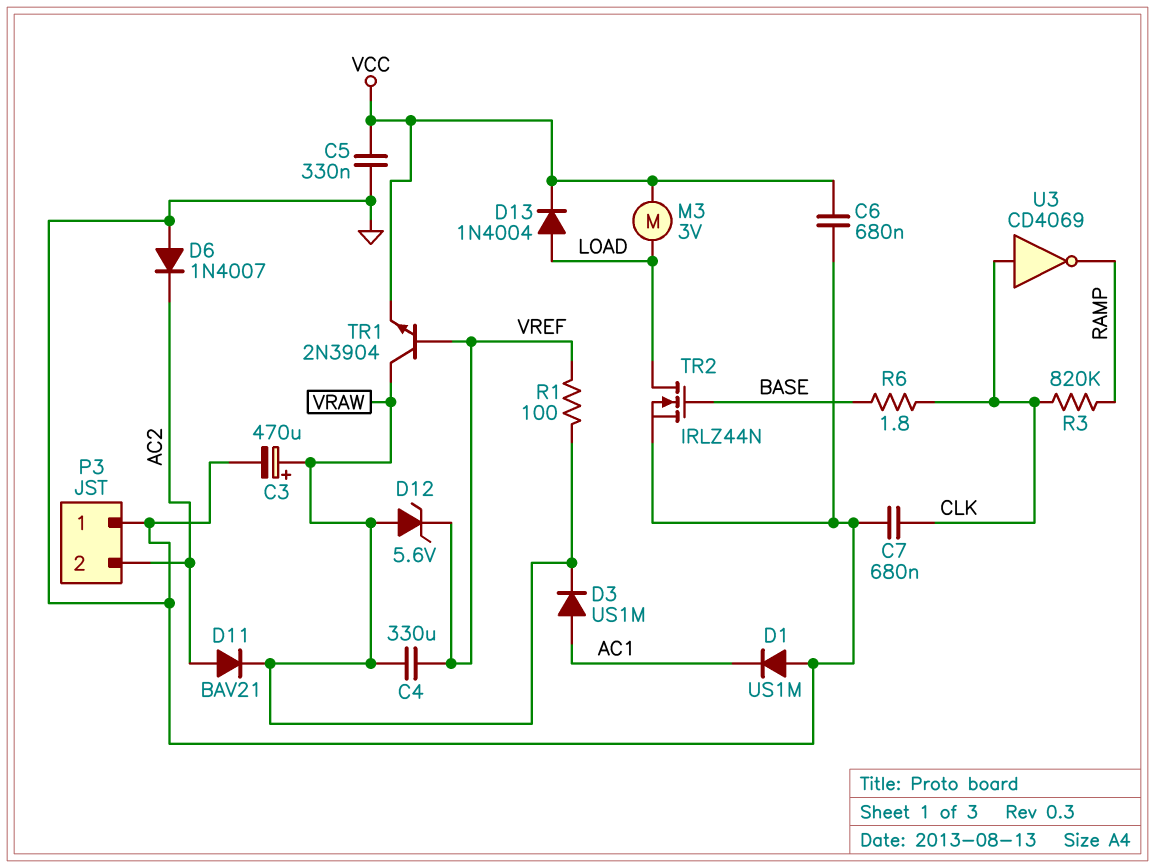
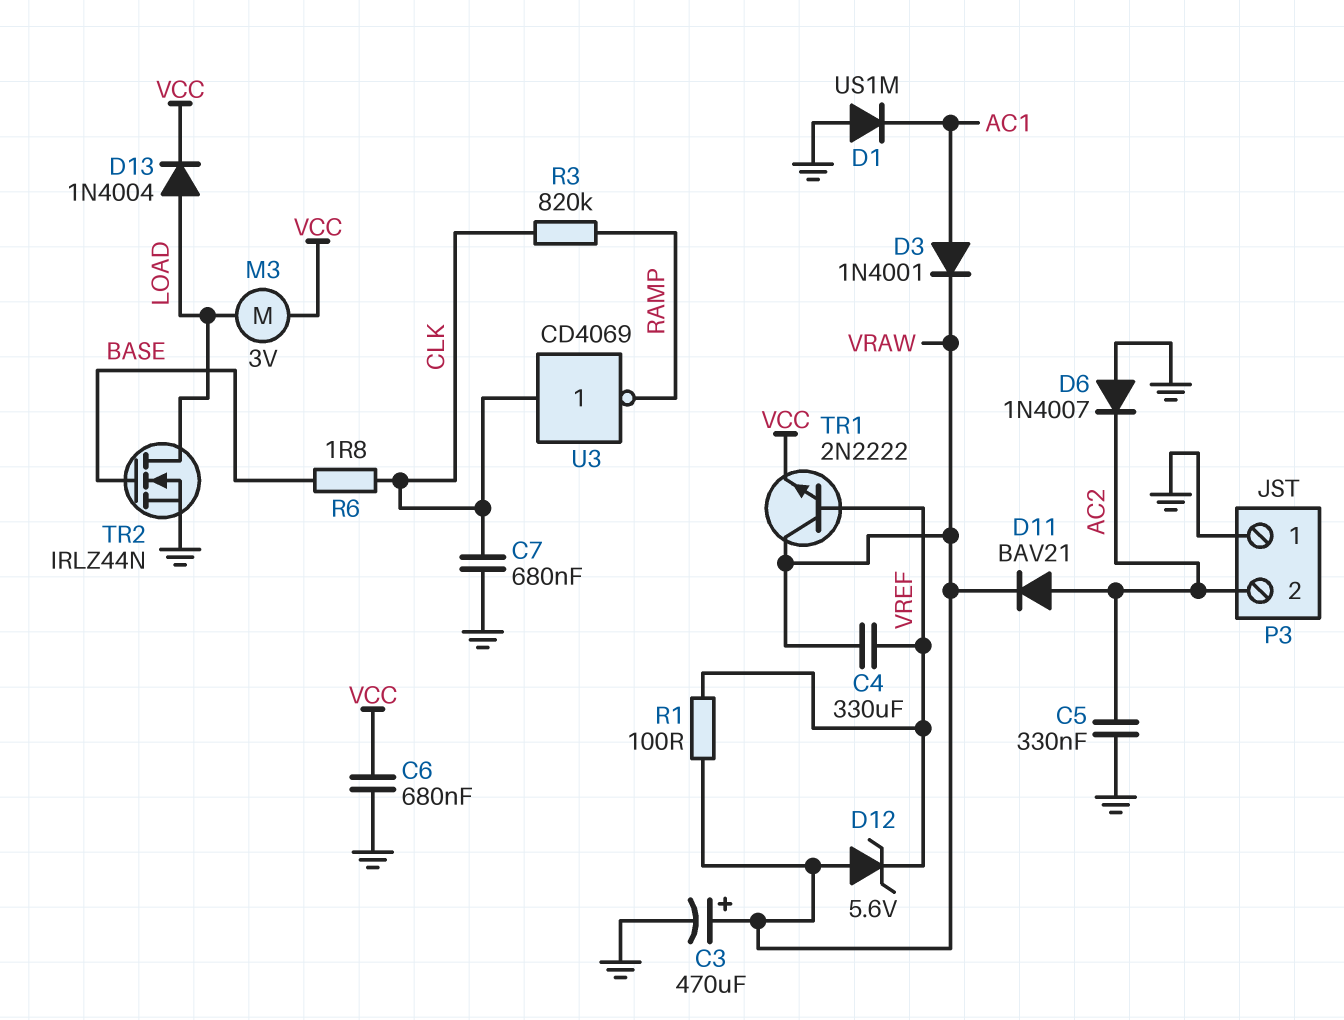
C5: 330nF (GND, VCC) -> 330nF (AC2, GND)
D3: diode US1M (A AC1, K VRAW) -> diode 1N4001 (A AC1, K VRAW)
TR1: NPN 2N3904 (B VREF, C VRAW, E VCC) -> NPN 2N2222 (B VREF, C VRAW, E VCC)

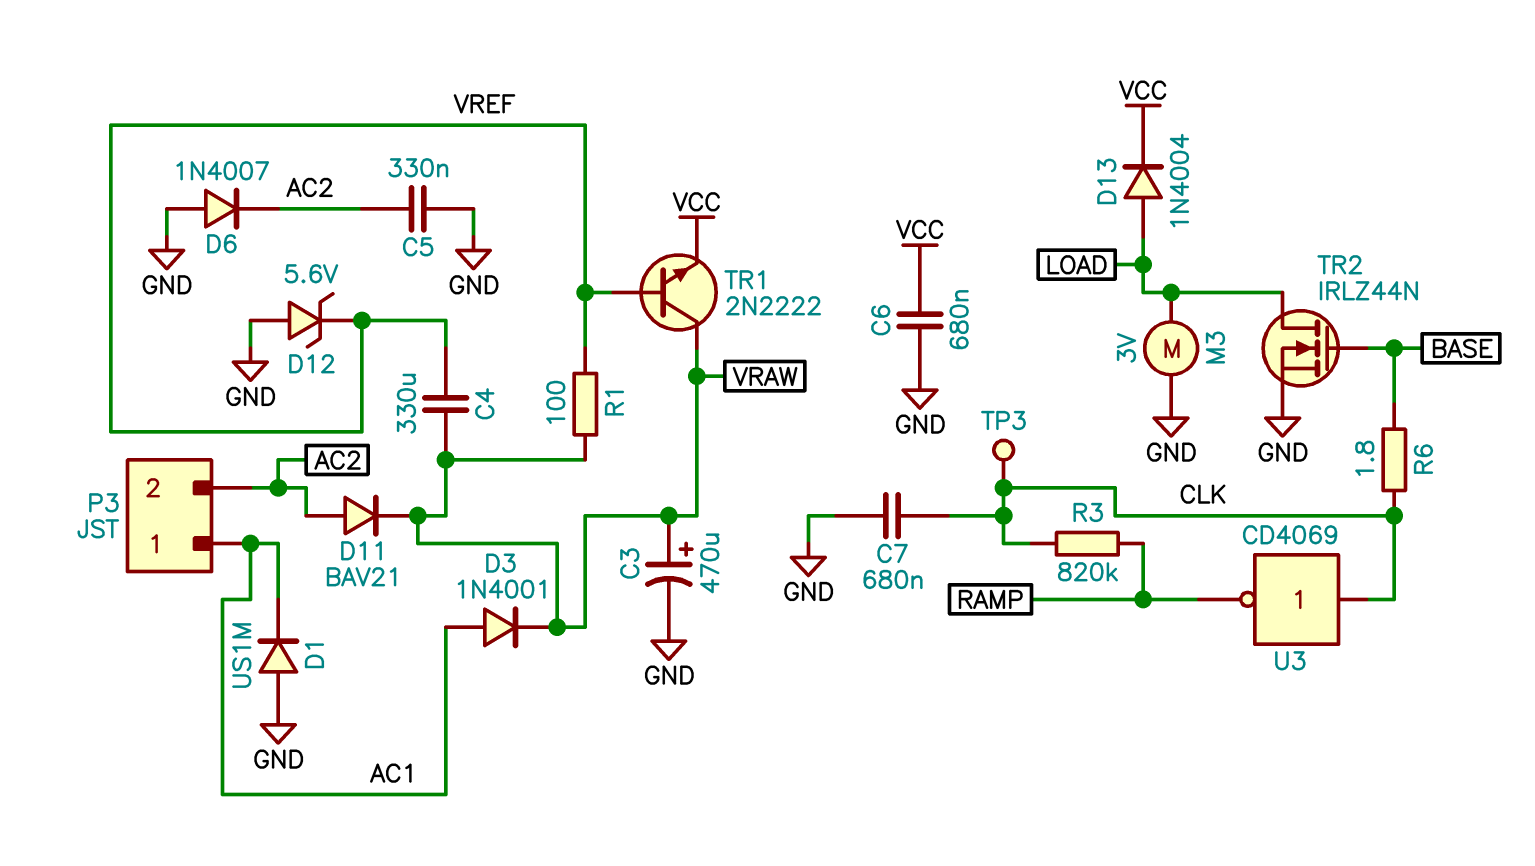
D12: zener 5.6V (A VRAW, K VREF) -> zener 5.6V (A GND, K VREF)
M3: motor 3V (LOAD, VCC) -> motor 3V (GND, LOAD)
P3 pin 1: GND -> AC1
TP3: none -> test point (CLK)

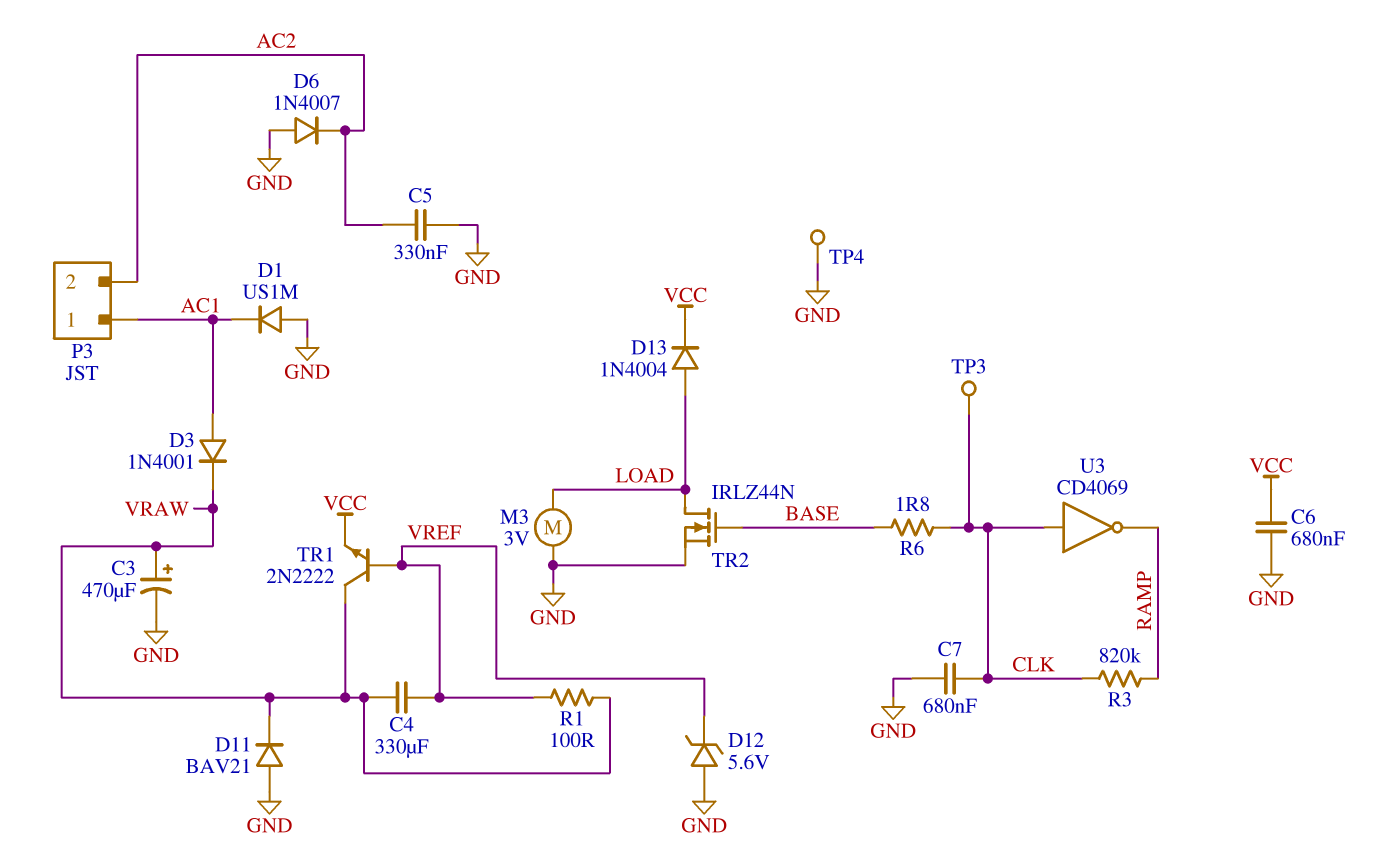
D11: diode BAV21 (A AC2, K VRAW) -> diode BAV21 (A GND, K VRAW)
TP4: none -> test point (GND)

